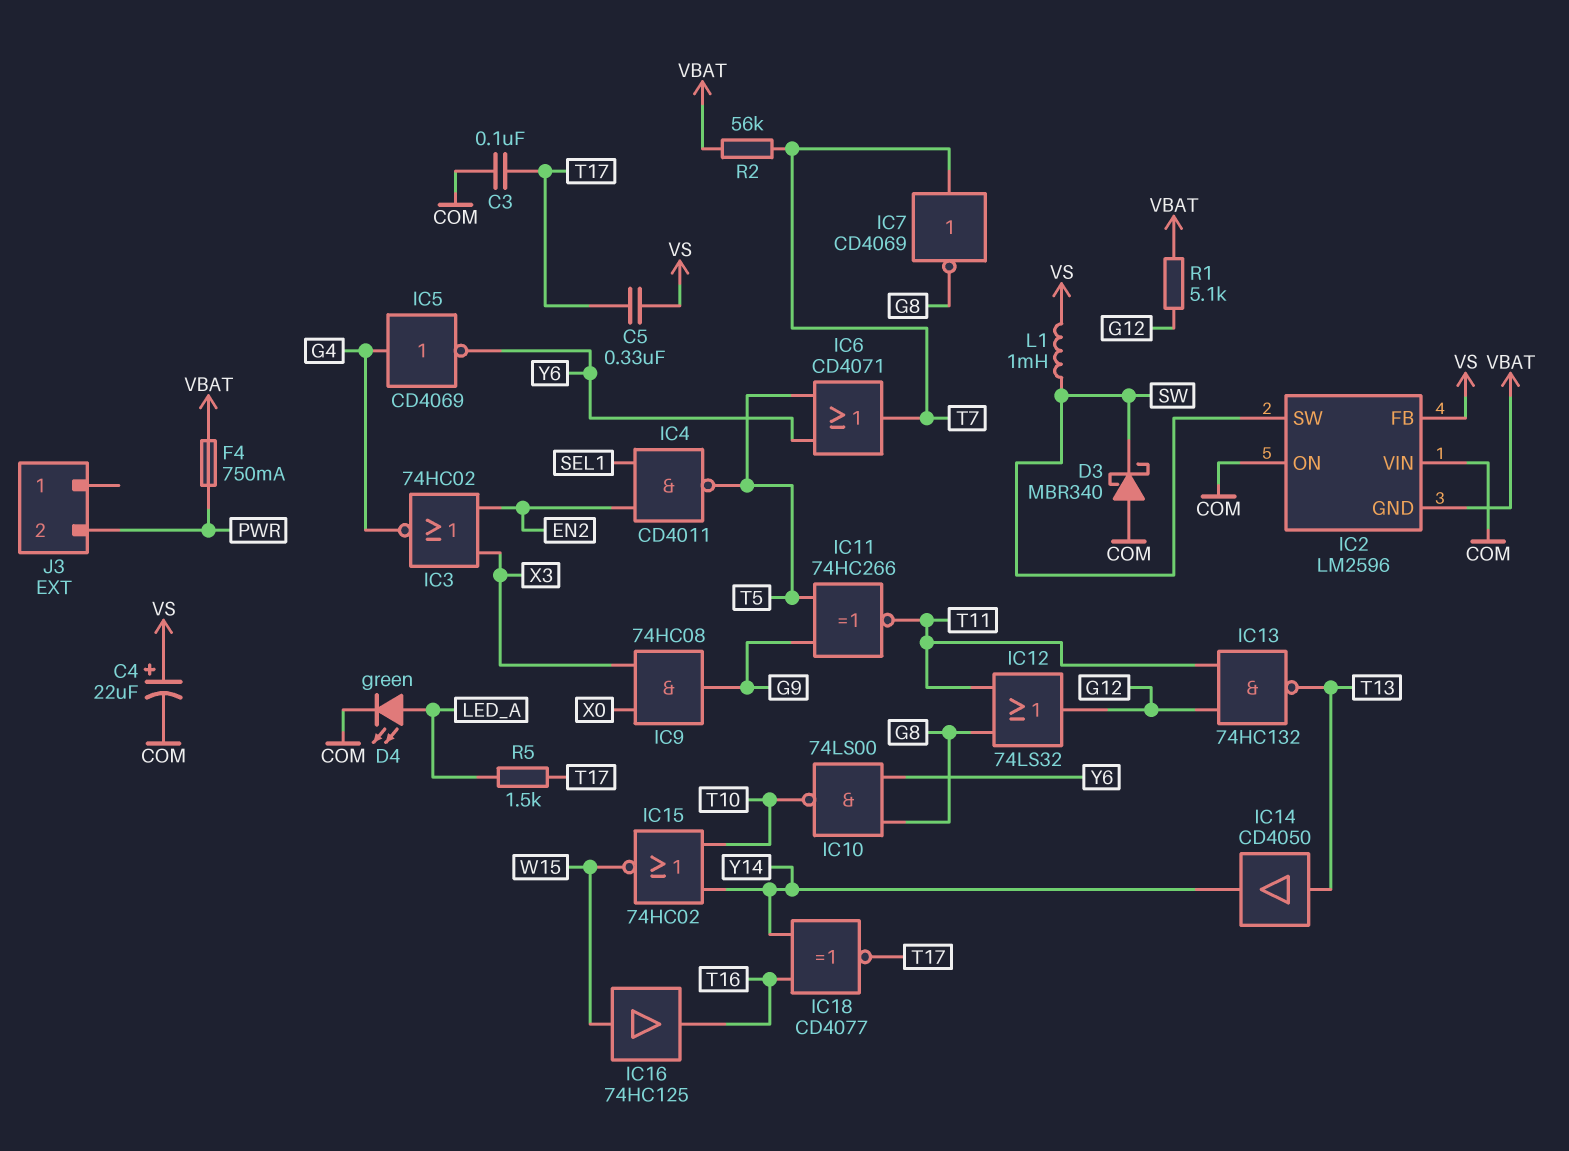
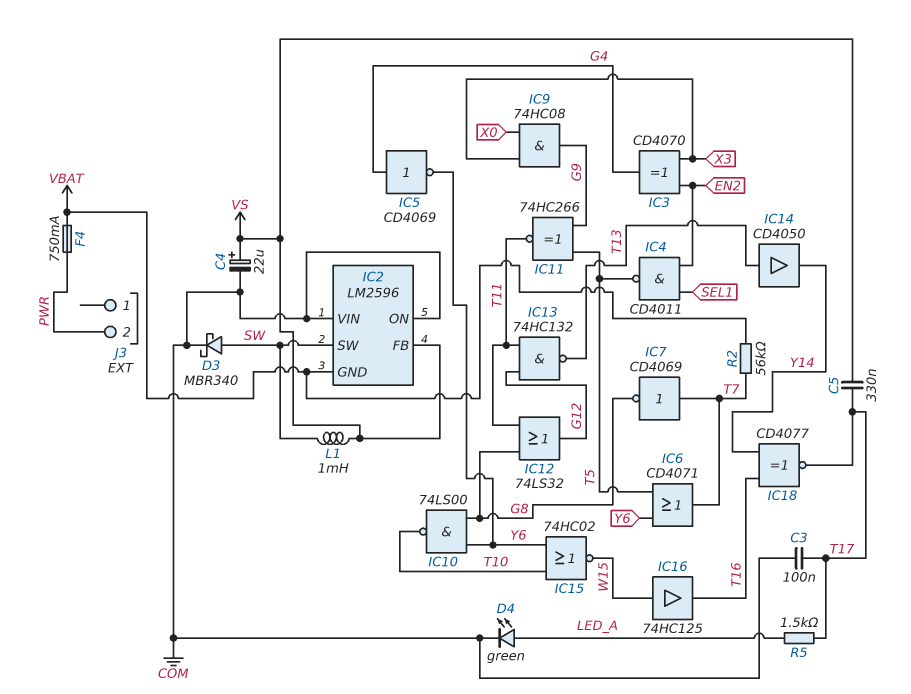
D3: schottky MBR340 (A COM, K SW) -> schottky MBR340 (A SW, K COM)
IC3: NOR 74HC02 (in EN2, in X3, out G4) -> XOR CD4070 (in EN2, in X3, out G4)
IC15: NOR 74HC02 (in T10, in Y14, out W15) -> NOR 74HC02 (in T10, in Y6, out W15)
R1: 5.1k (G12, VBAT) -> none

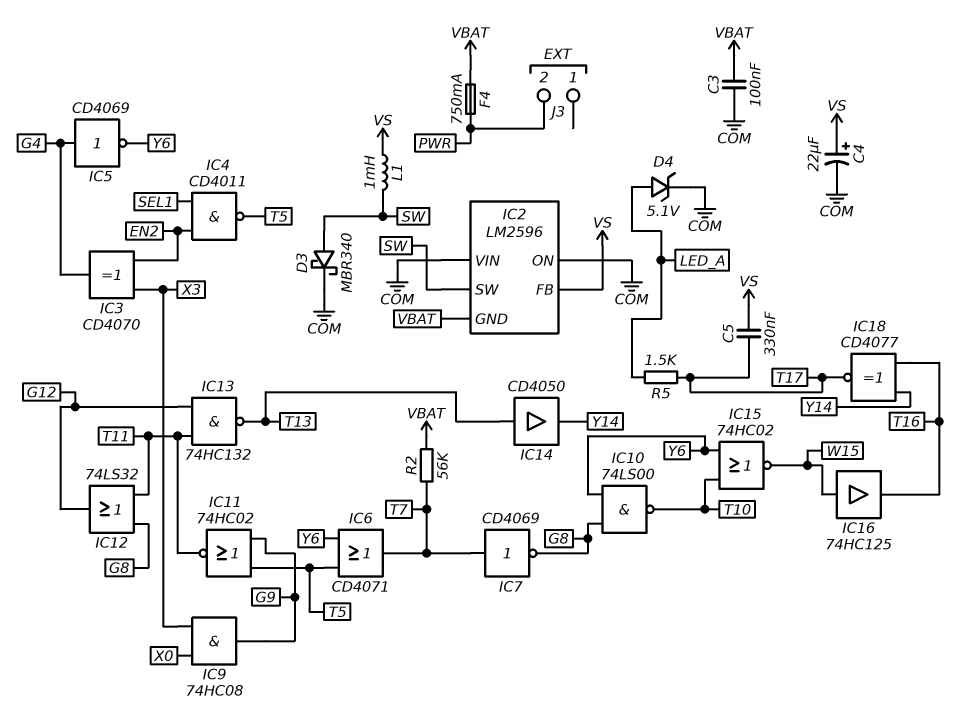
C3: 100nF (COM, T17) -> 100nF (COM, VBAT)
D4: LED green (A LED_A, K COM) -> zener 5.1V (A LED_A, K COM)
IC11: XNOR 74HC266 (in G9, in T5, out T11) -> NOR 74HC02 (in G9, in T5, out T11)

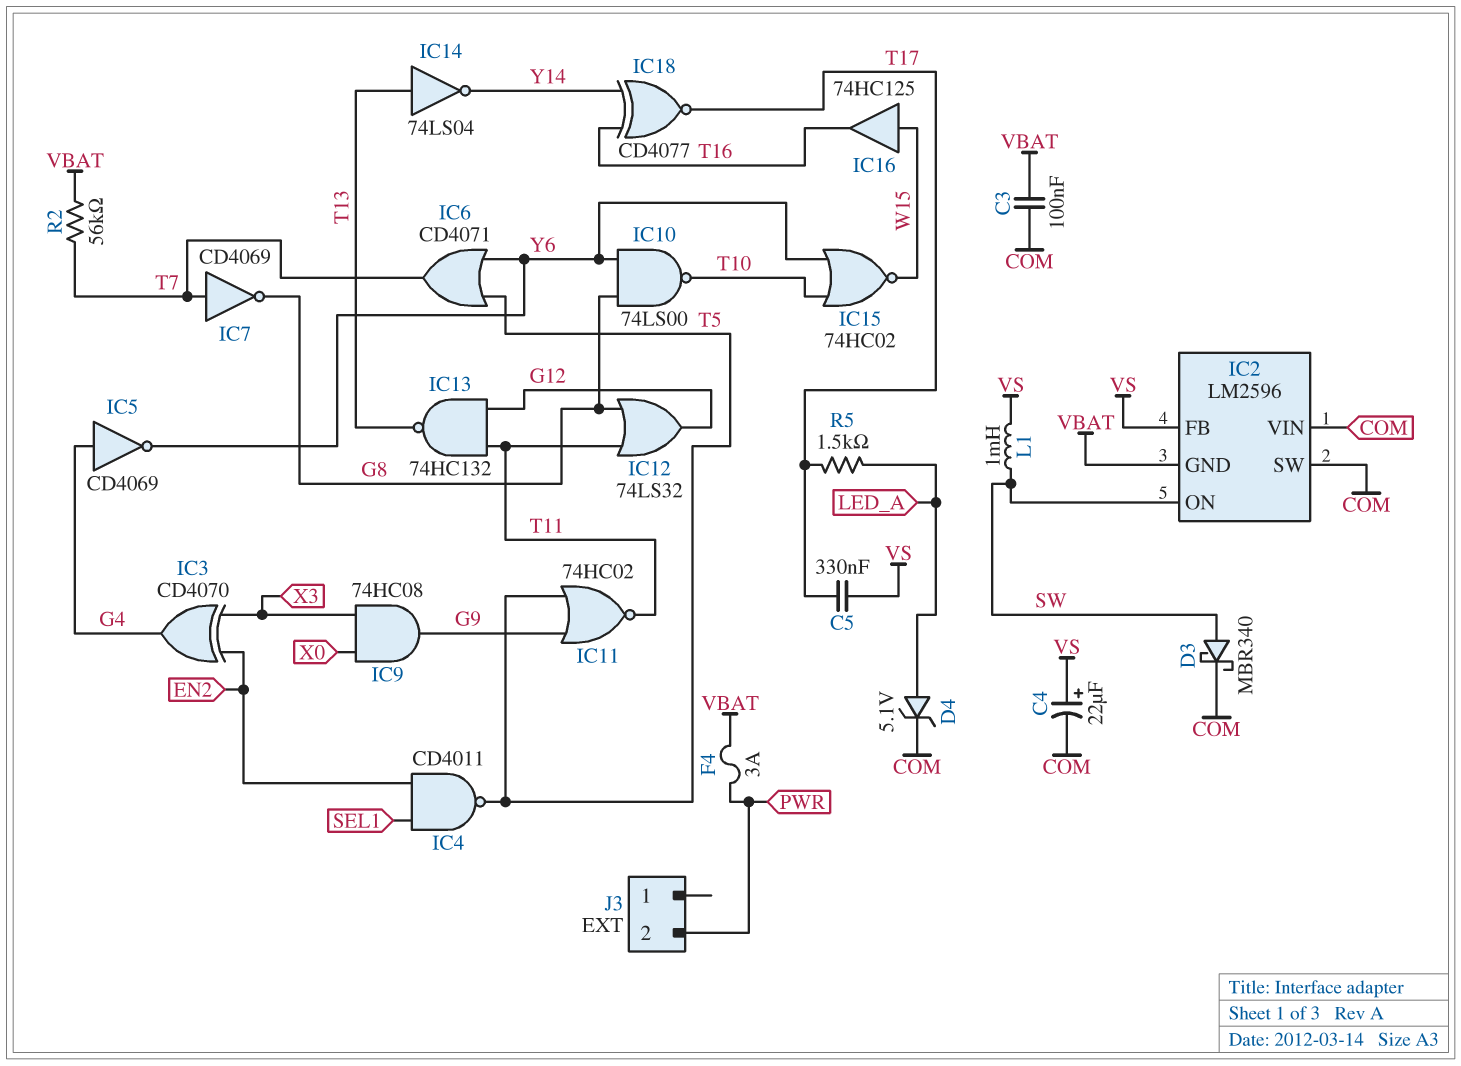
F4: 750mA (PWR, VBAT) -> 3A (PWR, VBAT)
IC2 pin ON: COM -> SW
IC2 pin SW: SW -> COM
IC14: buffer CD4050 (in T13, out Y14) -> NOT 74LS04 (in T13, out Y14)

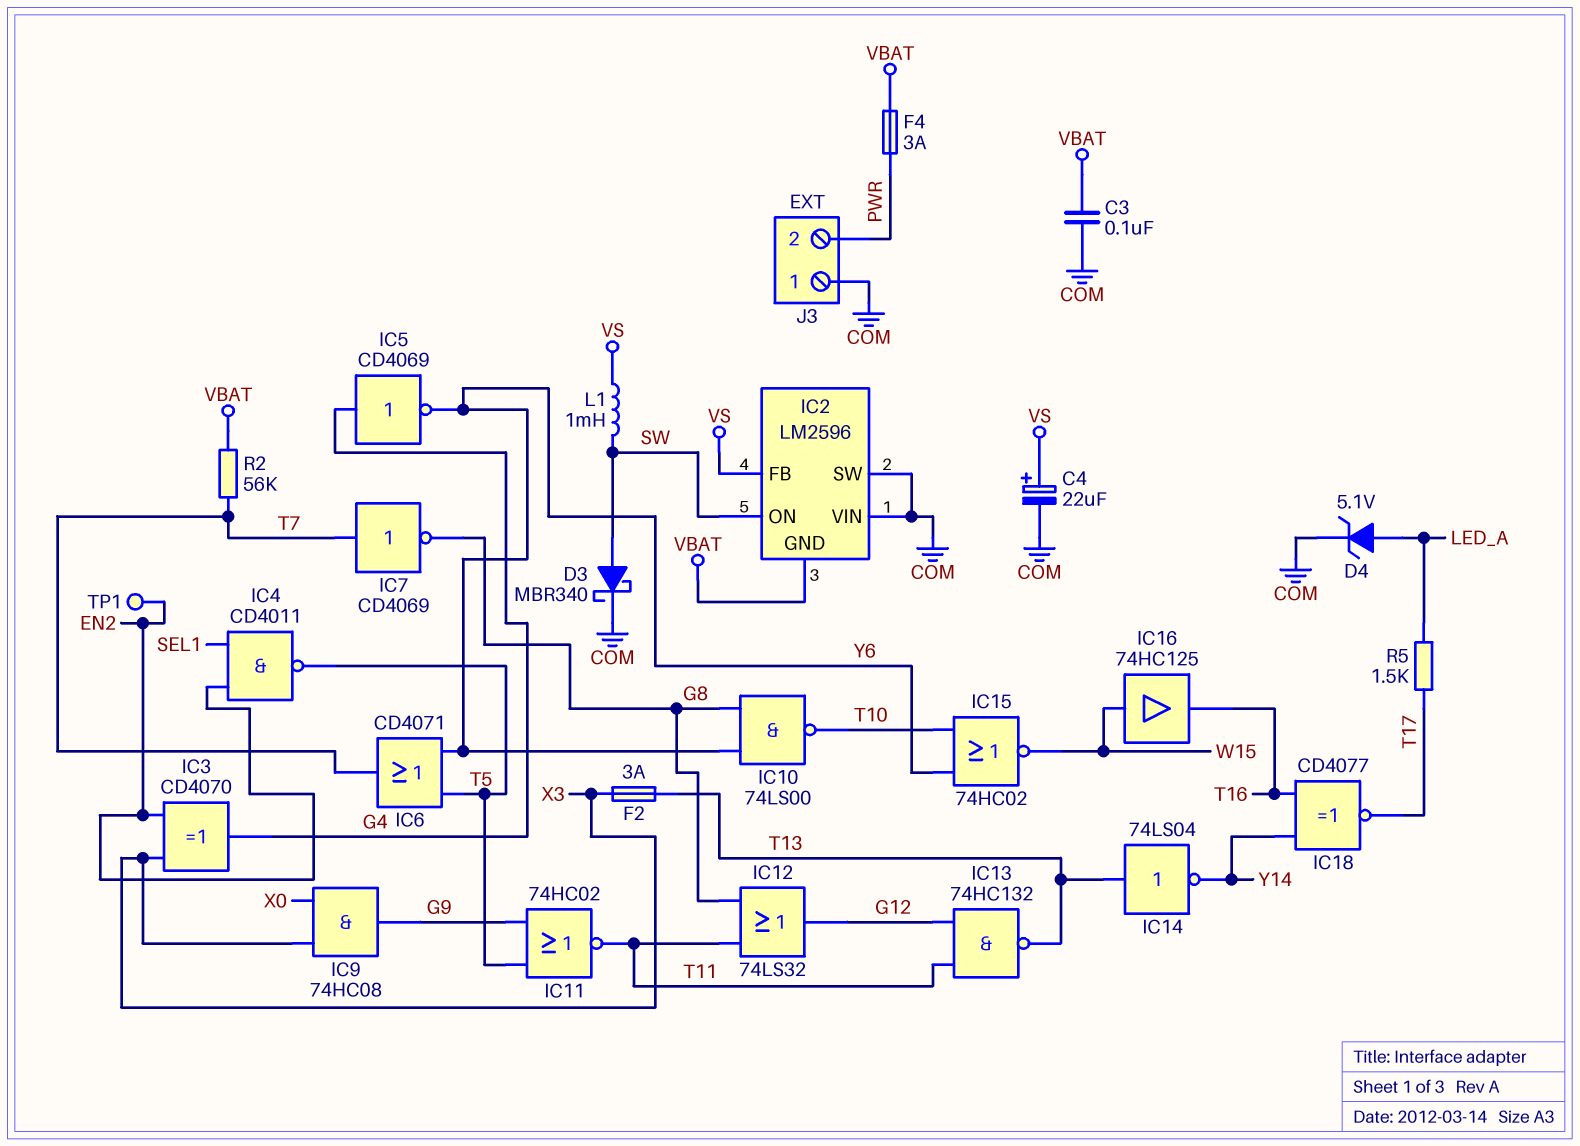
C5: 330nF (T17, VS) -> none
F2: none -> 3A (T13, X3)
J3 pin 1: none -> COM
TP1: none -> test point (EN2)

